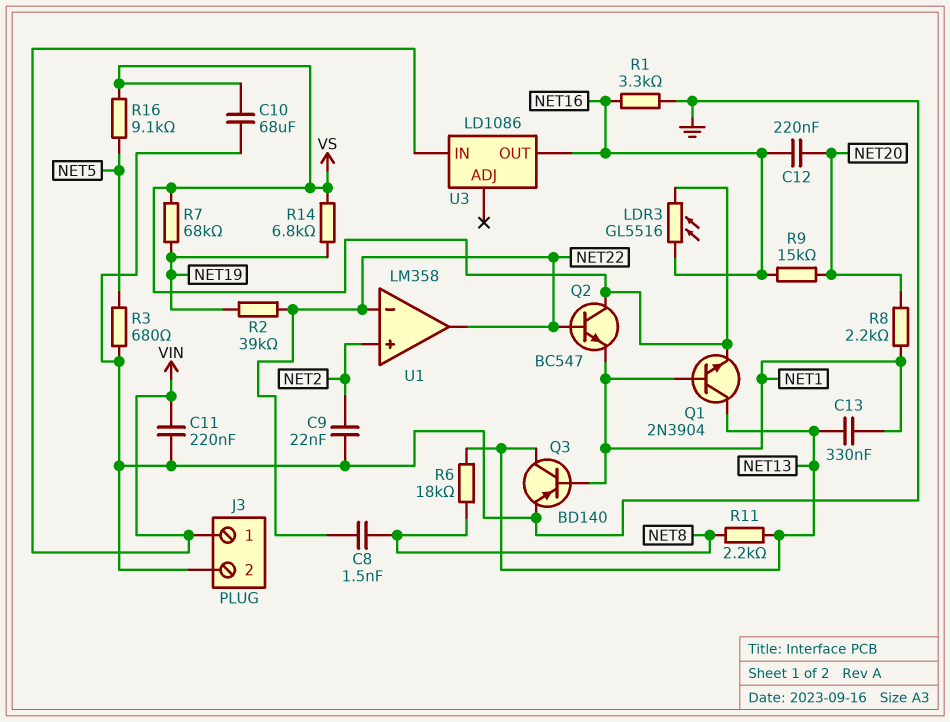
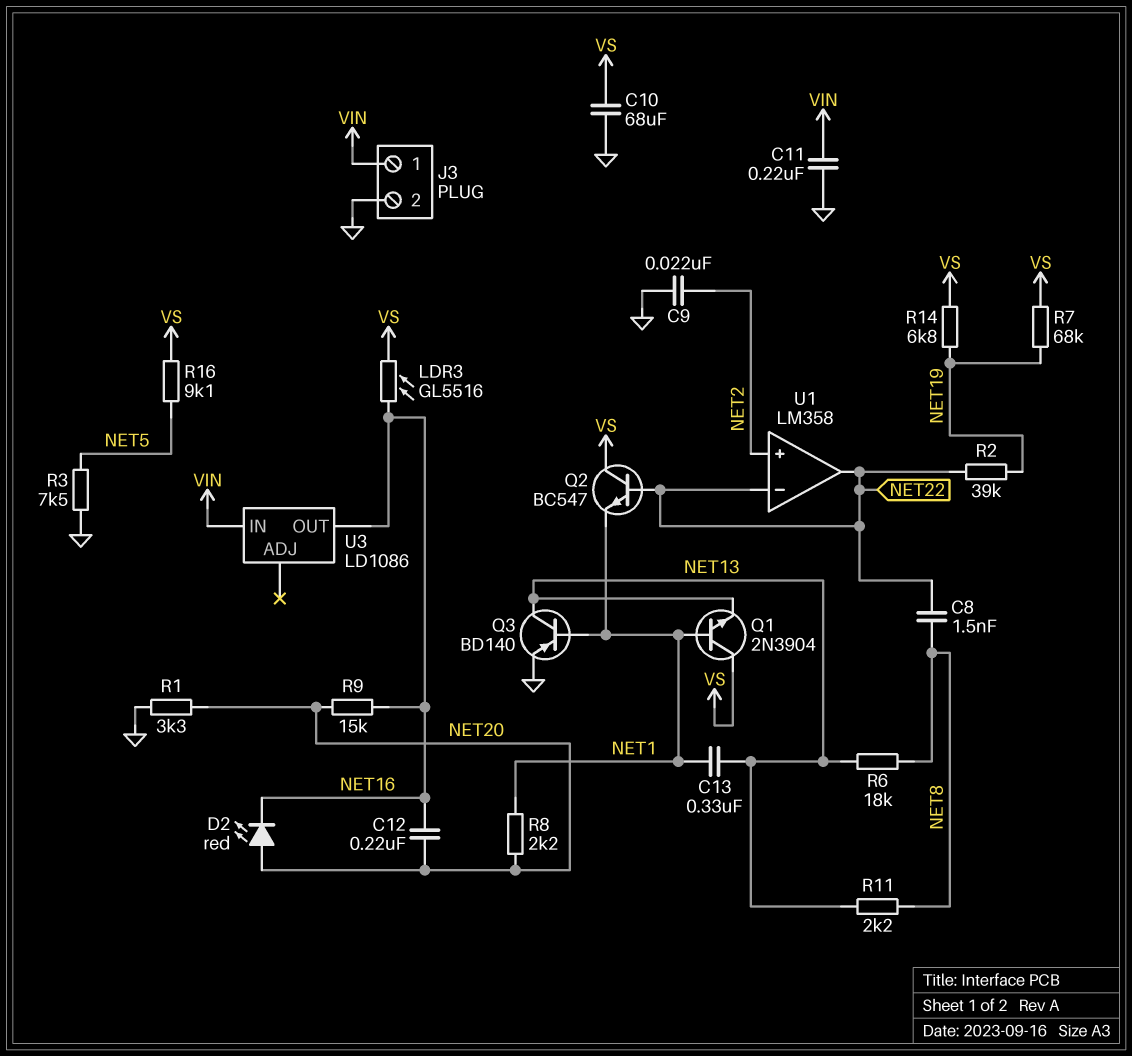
D2: none -> LED red (A NET20, K NET16)
Q1: NPN 2N3904 (B NET1, C NET13, E VS) -> NPN 2N3904 (B NET1, C VS, E NET13)
R1: 3.3k (GND, NET16) -> 3.3k (GND, NET20)
R3: 680 (GND, NET5) -> 7.5k (GND, NET5)

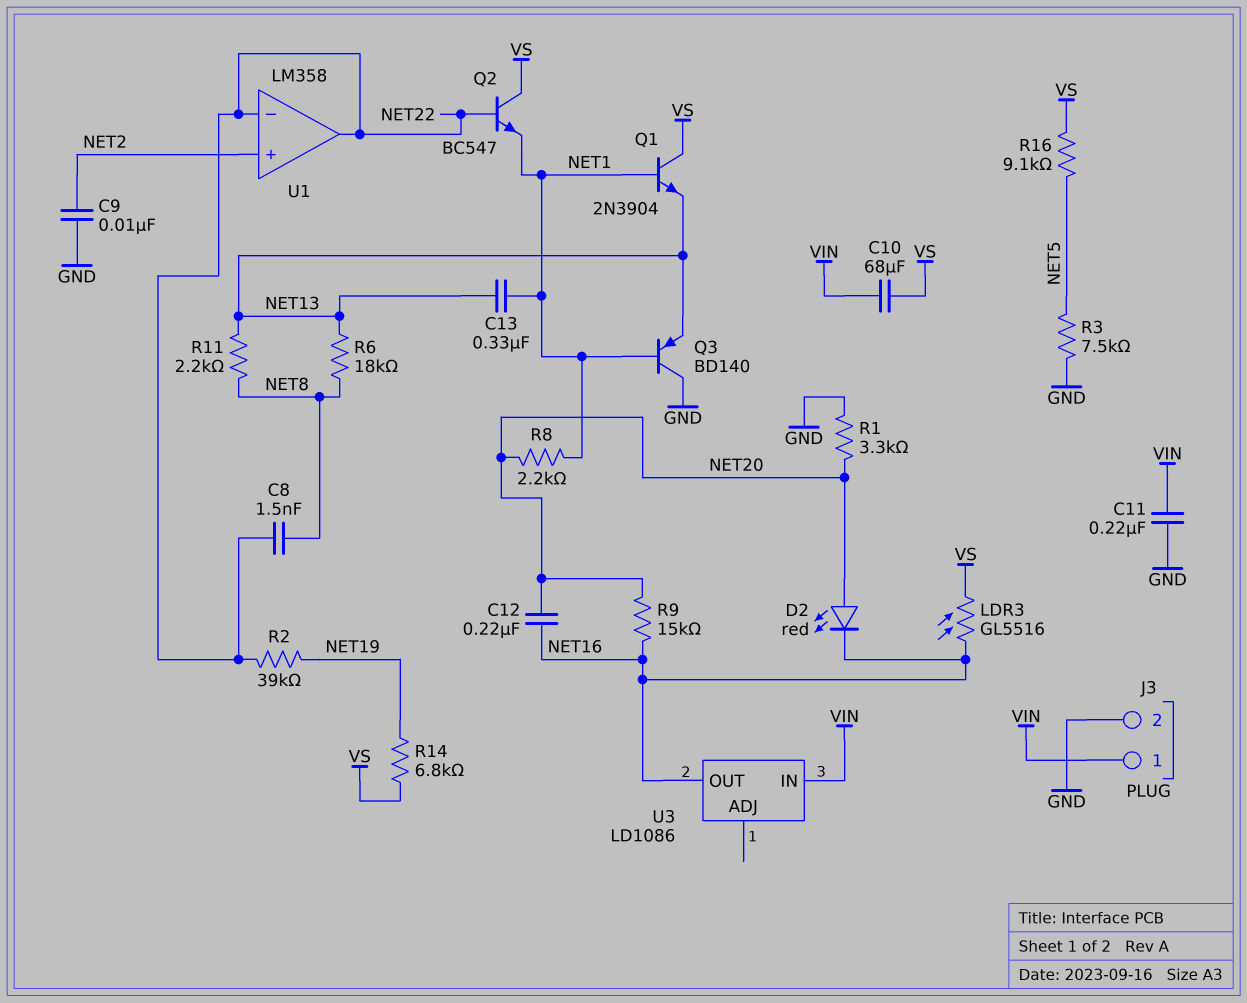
C9: 22nF (GND, NET2) -> 10nF (GND, NET2)
C10: 68uF (GND, VS) -> 68uF (VIN, VS)
Q3: PNP BD140 (B NET1, C NET13, E GND) -> PNP BD140 (B NET1, C GND, E NET13)
R7: 68k (NET19, VS) -> none

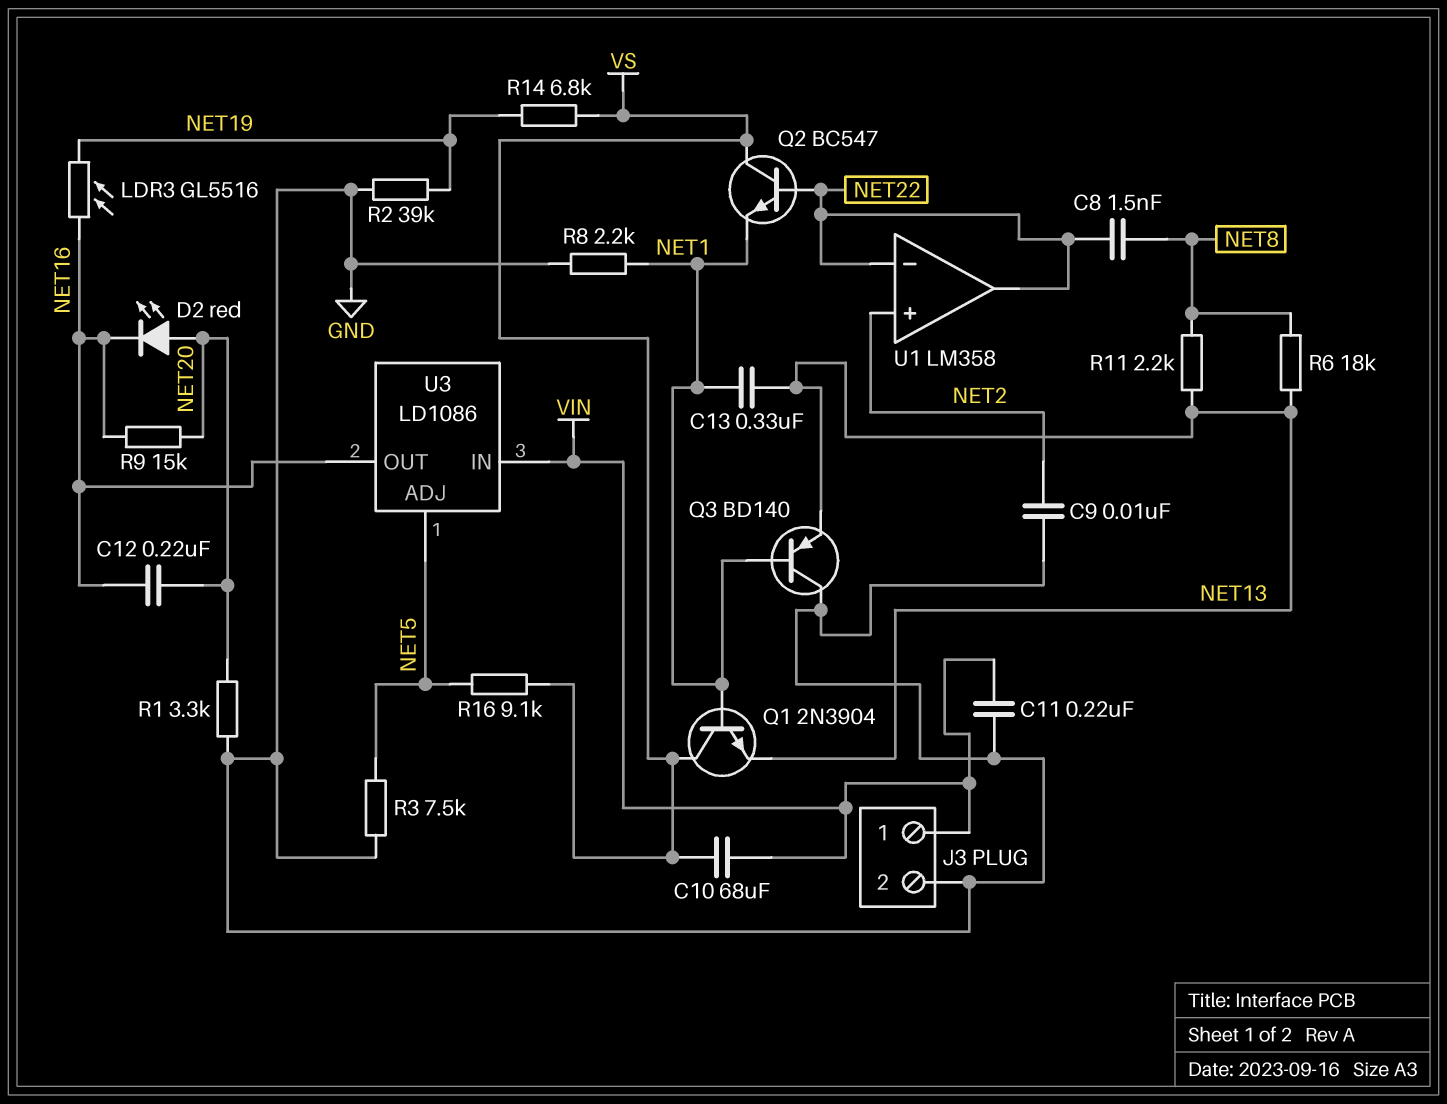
LDR3: GL5516 (NET16, VS) -> GL5516 (NET16, NET19)
R2: 39k (NET19, NET22) -> 39k (GND, NET19)
R8: 2.2k (NET1, NET20) -> 2.2k (GND, NET1)
U3 pin ADJ: none -> NET5

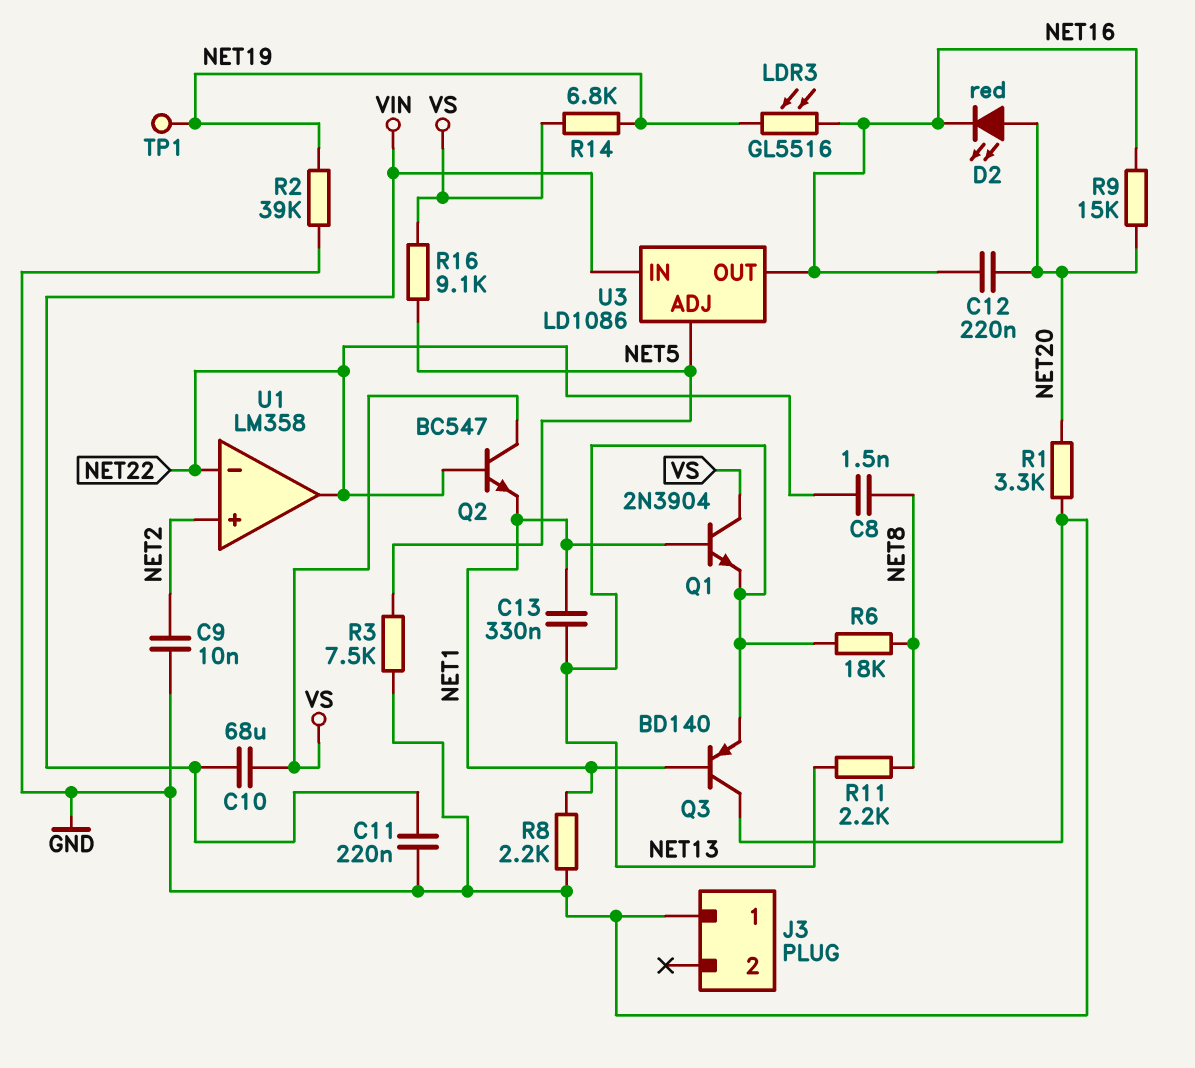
J3 pin 1: VIN -> GND
J3 pin 2: GND -> none
TP1: none -> test point (NET19)

